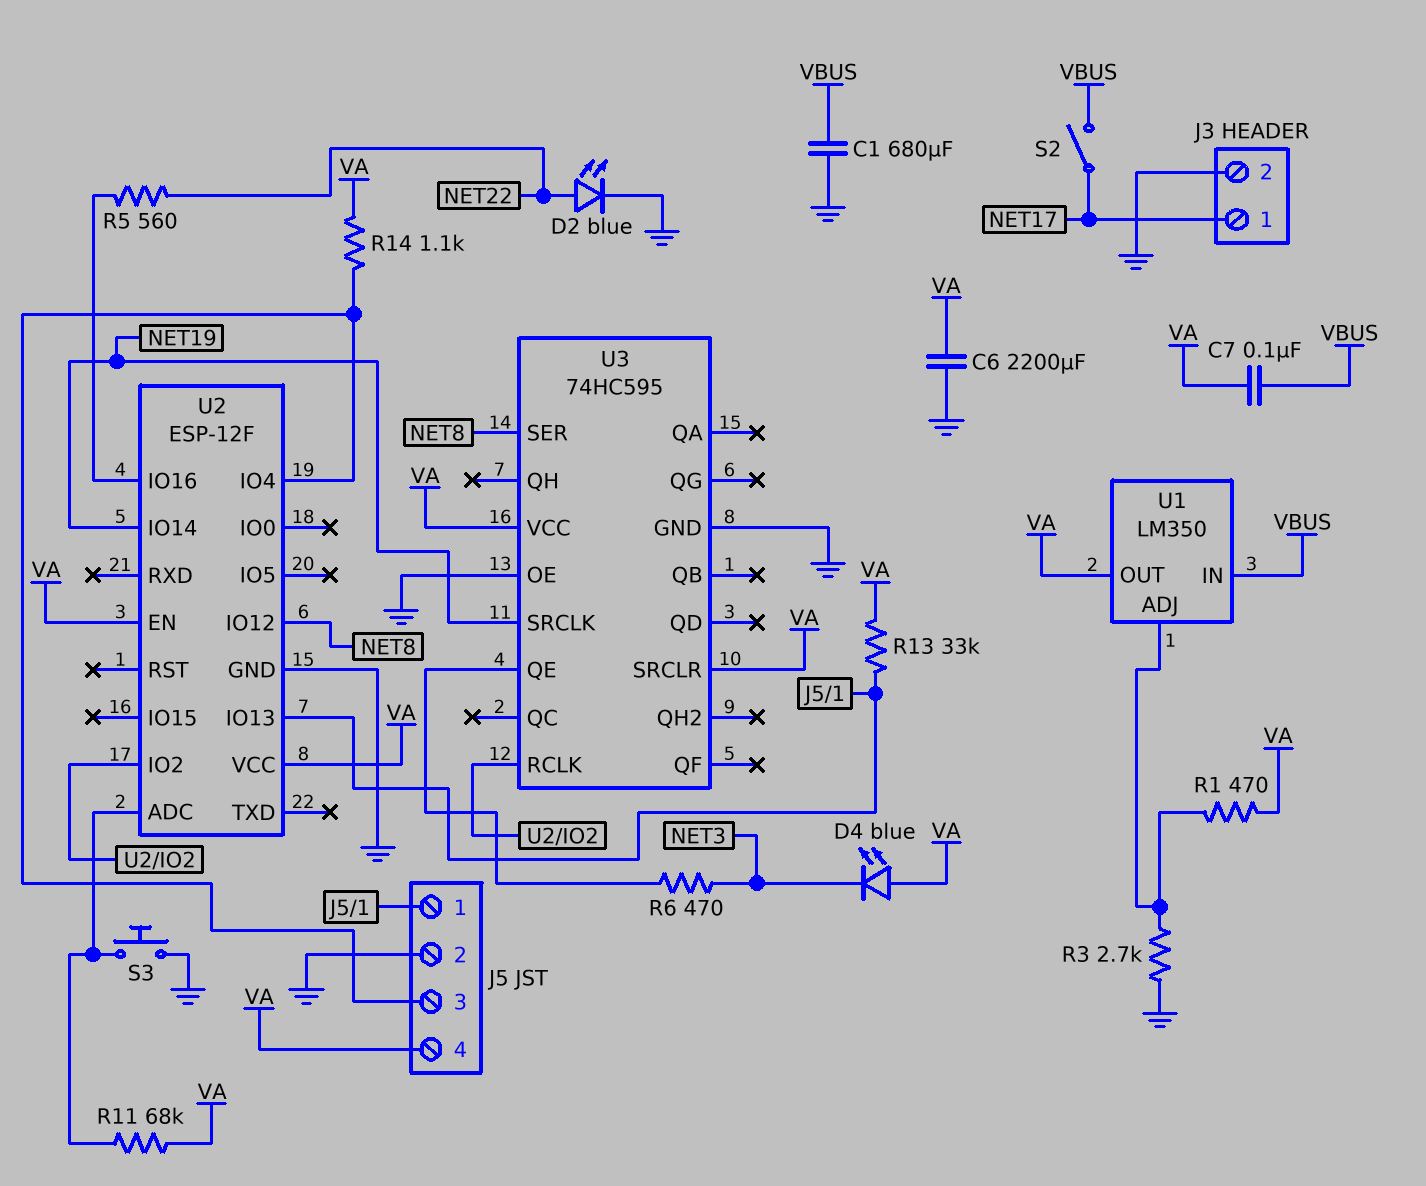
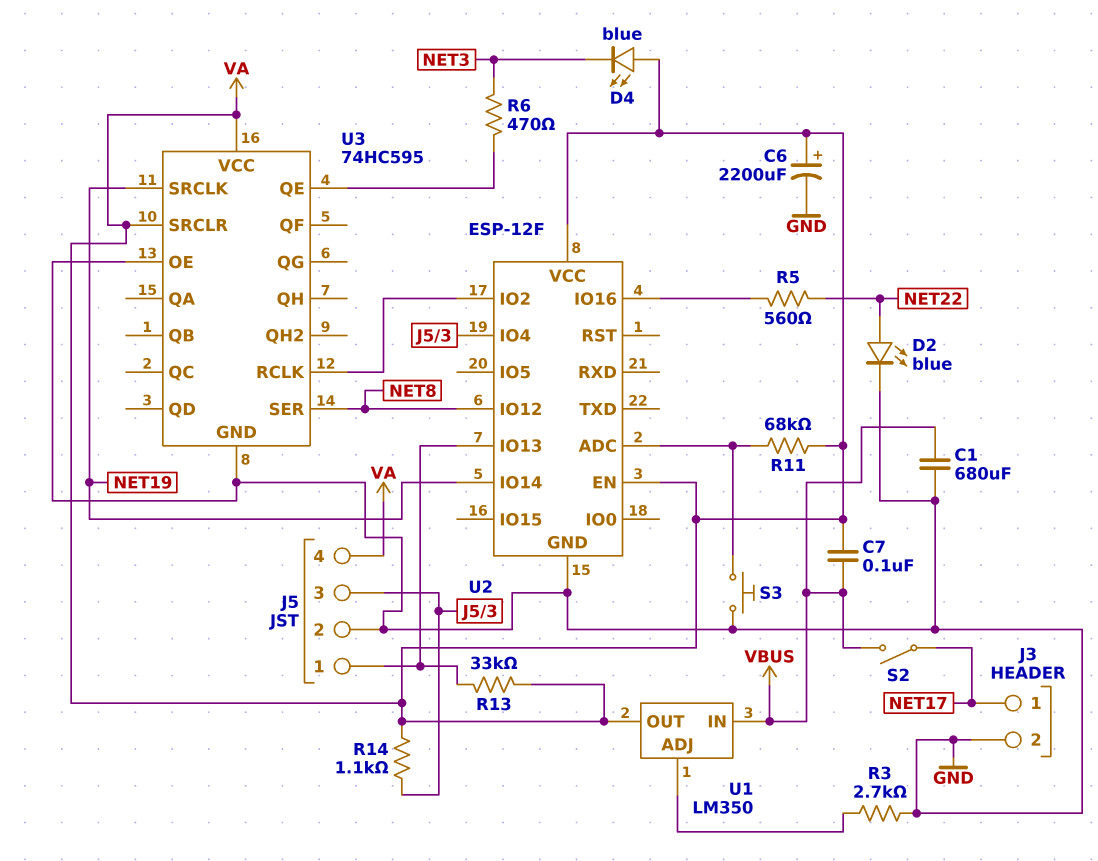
C6: 2200uF (GND, VA) -> 2200uF (plus VA, minus GND)
R1: 470 (U1/ADJ, VA) -> none

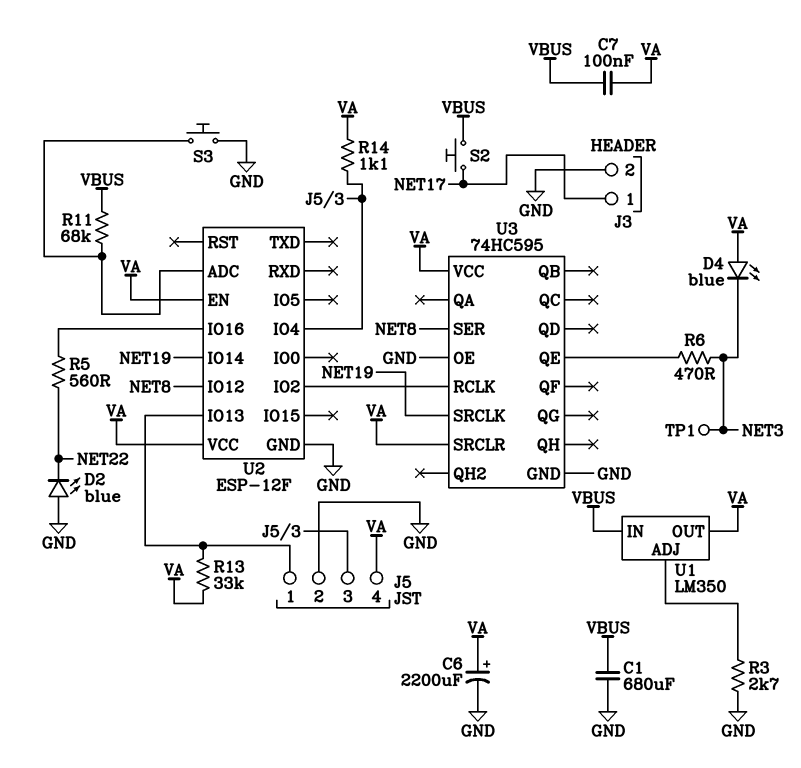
D2: LED blue (A NET22, K GND) -> LED blue (A GND, K NET22)
R11: 68k (U2/ADC, VA) -> 68k (U2/ADC, VBUS)
S2: switch (NET17, VBUS) -> button (NET17, VBUS)
TP1: none -> test point (NET3)

